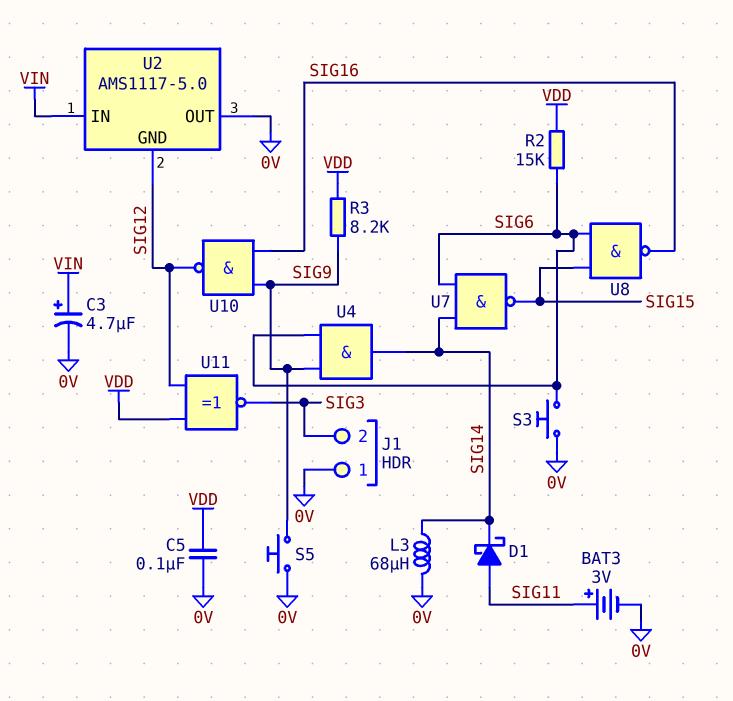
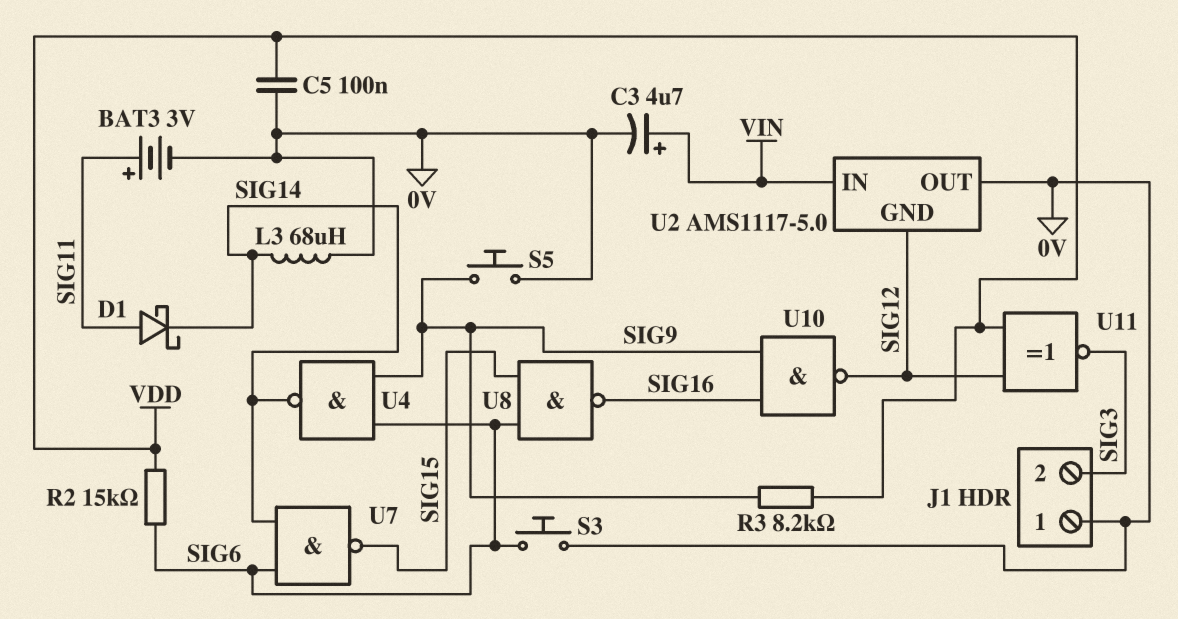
U4: AND (in SIG6, in SIG9, out SIG14) -> NAND (in SIG6, in SIG9, out SIG14)

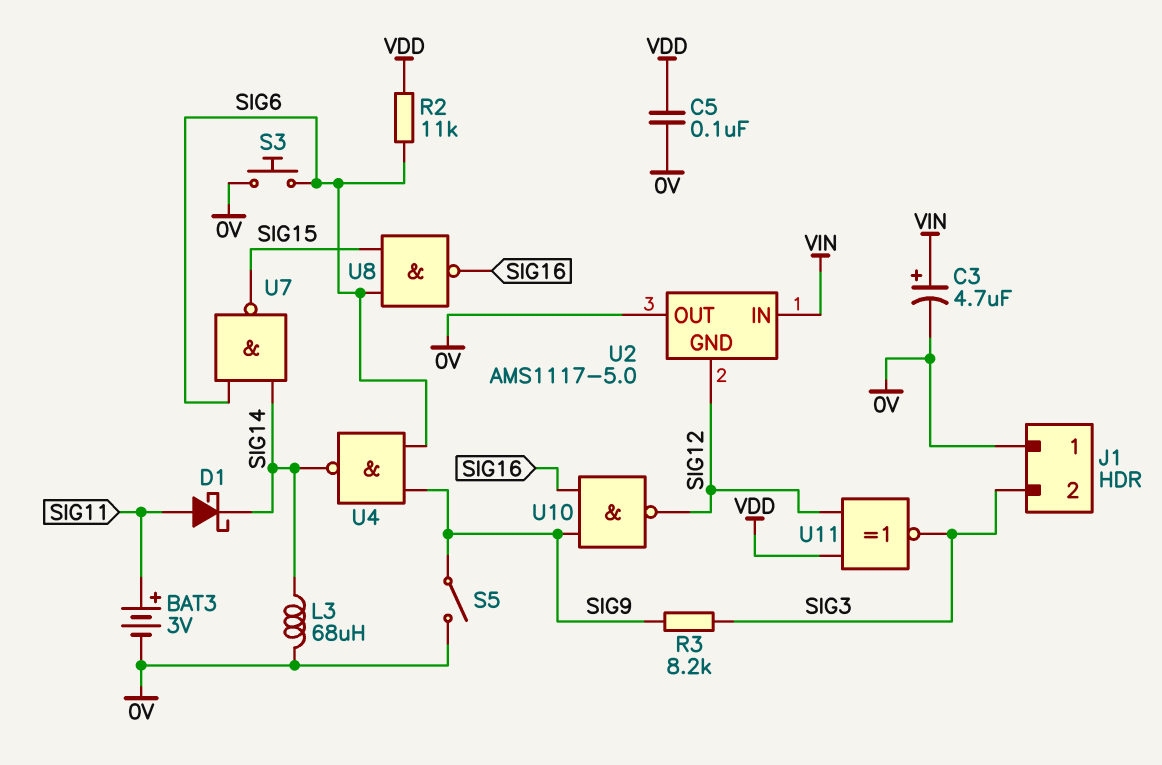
R2: 15k (SIG6, VDD) -> 11k (SIG6, VDD)
R3: 8.2k (SIG9, VDD) -> 8.2k (SIG3, SIG9)
S5: button (0V, SIG9) -> switch (0V, SIG9)

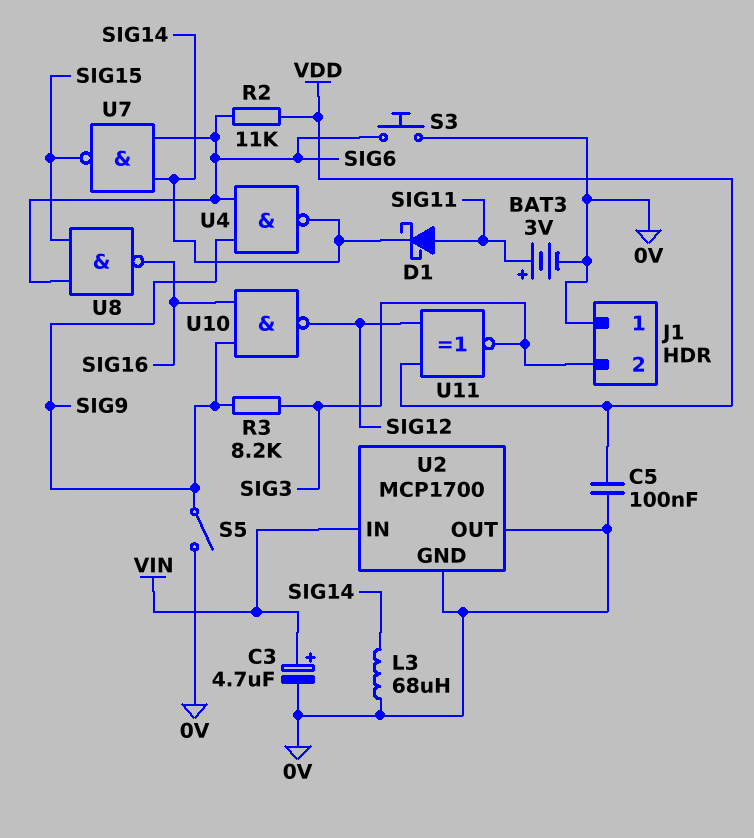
U2: AMS1117-5.0 -> MCP1700
U2 pin GND: SIG12 -> 0V

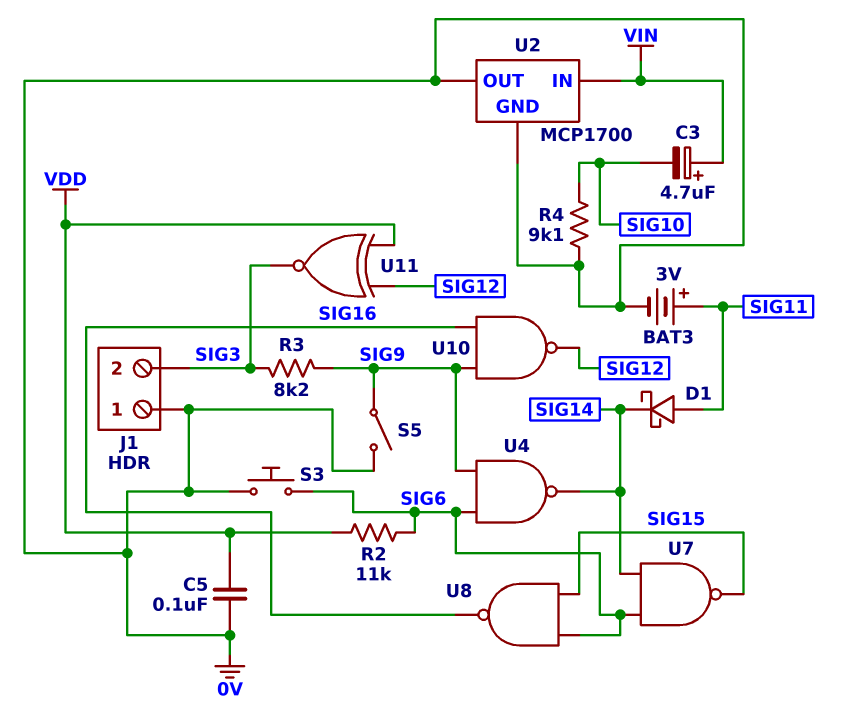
C3: 4.7uF (plus VIN, minus 0V) -> 4.7uF (plus VIN, minus SIG10)
L3: 68uH (0V, SIG14) -> none
R4: none -> 9.1k (0V, SIG10)

